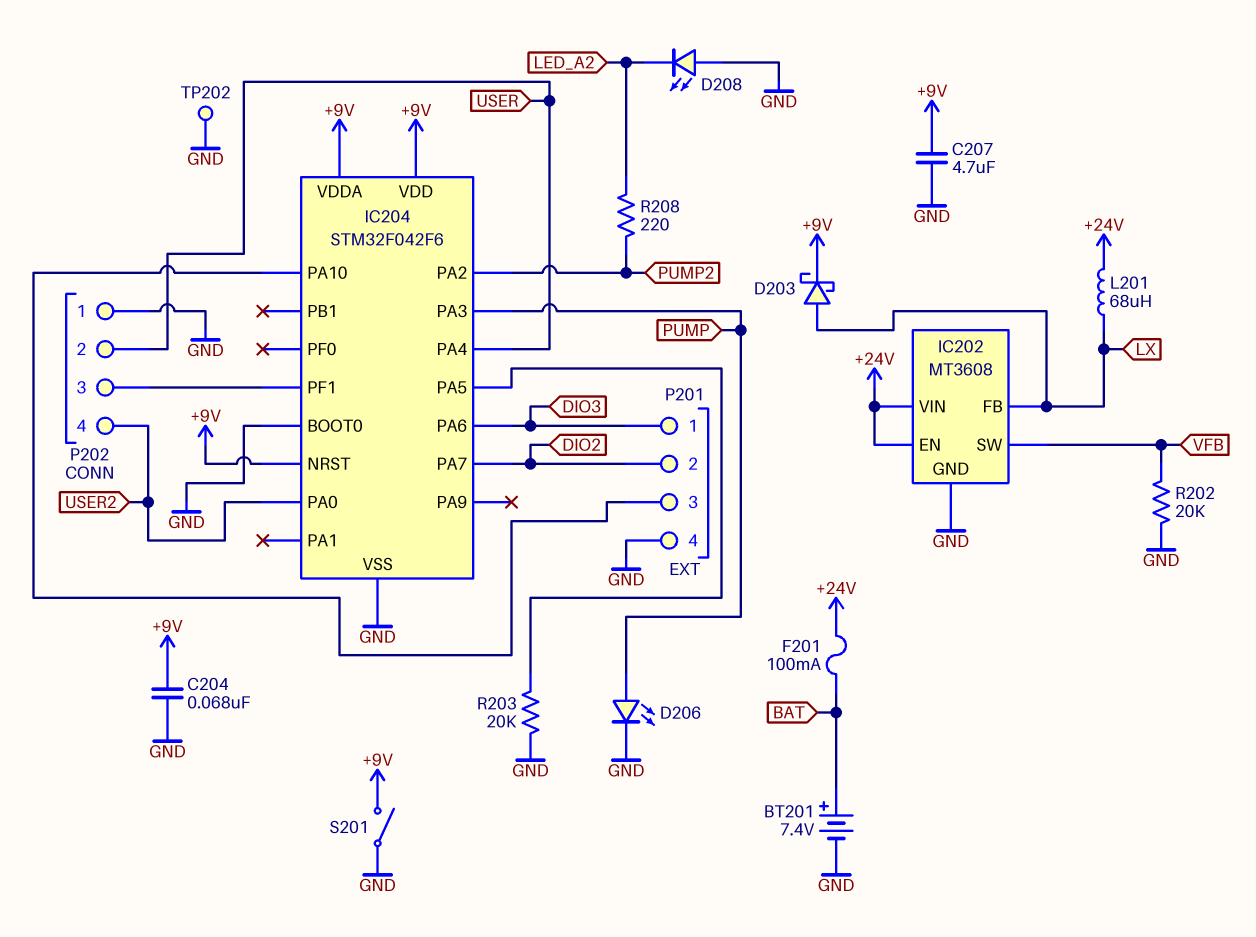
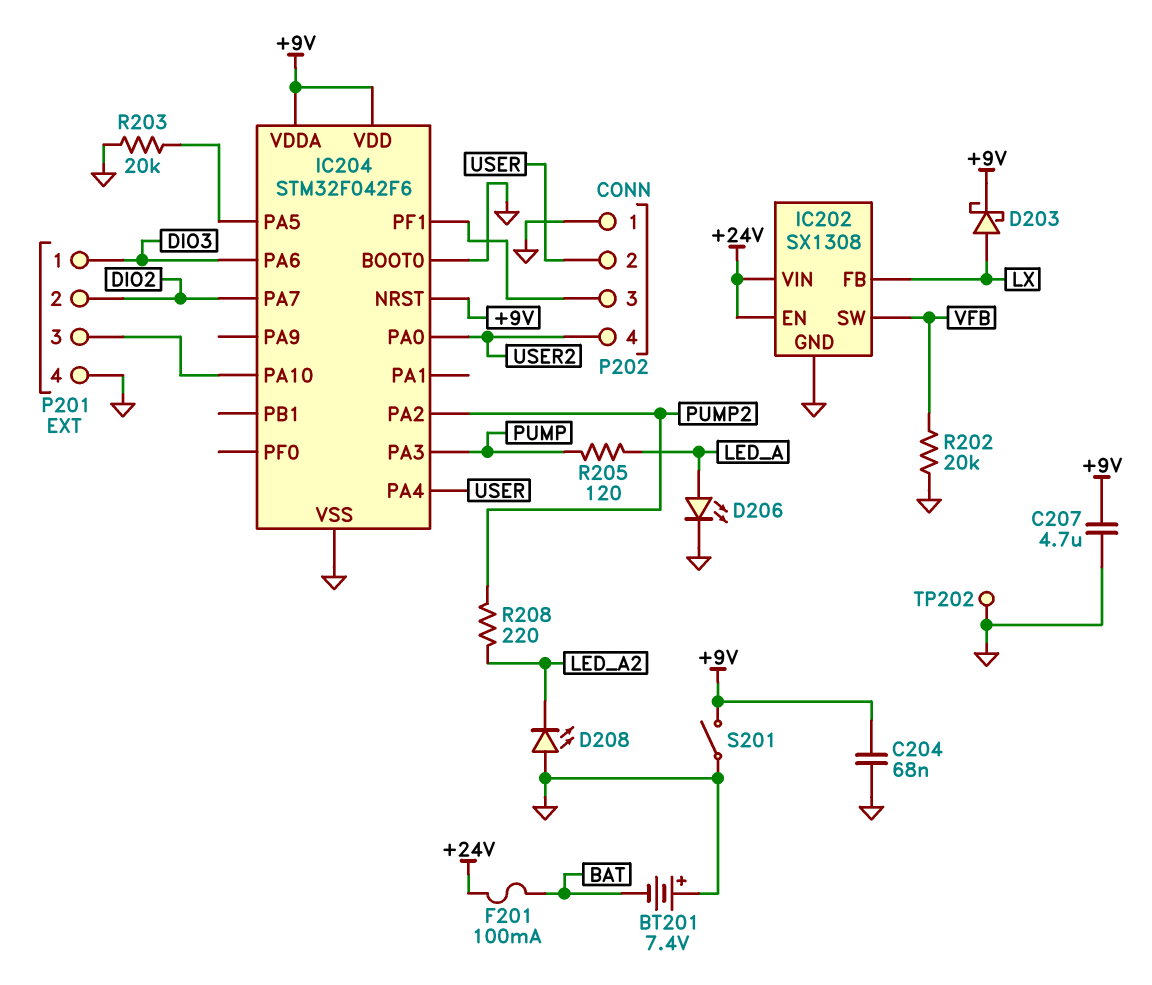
BT201: 7.4V (plus BAT, minus GND) -> 7.4V (plus GND, minus BAT)
D206: LED (A PUMP, K GND) -> LED (A LED_A, K GND)
IC202: MT3608 -> SX1308
L201: 68uH (+24V, LX) -> none
R205: none -> 120 (LED_A, PUMP)

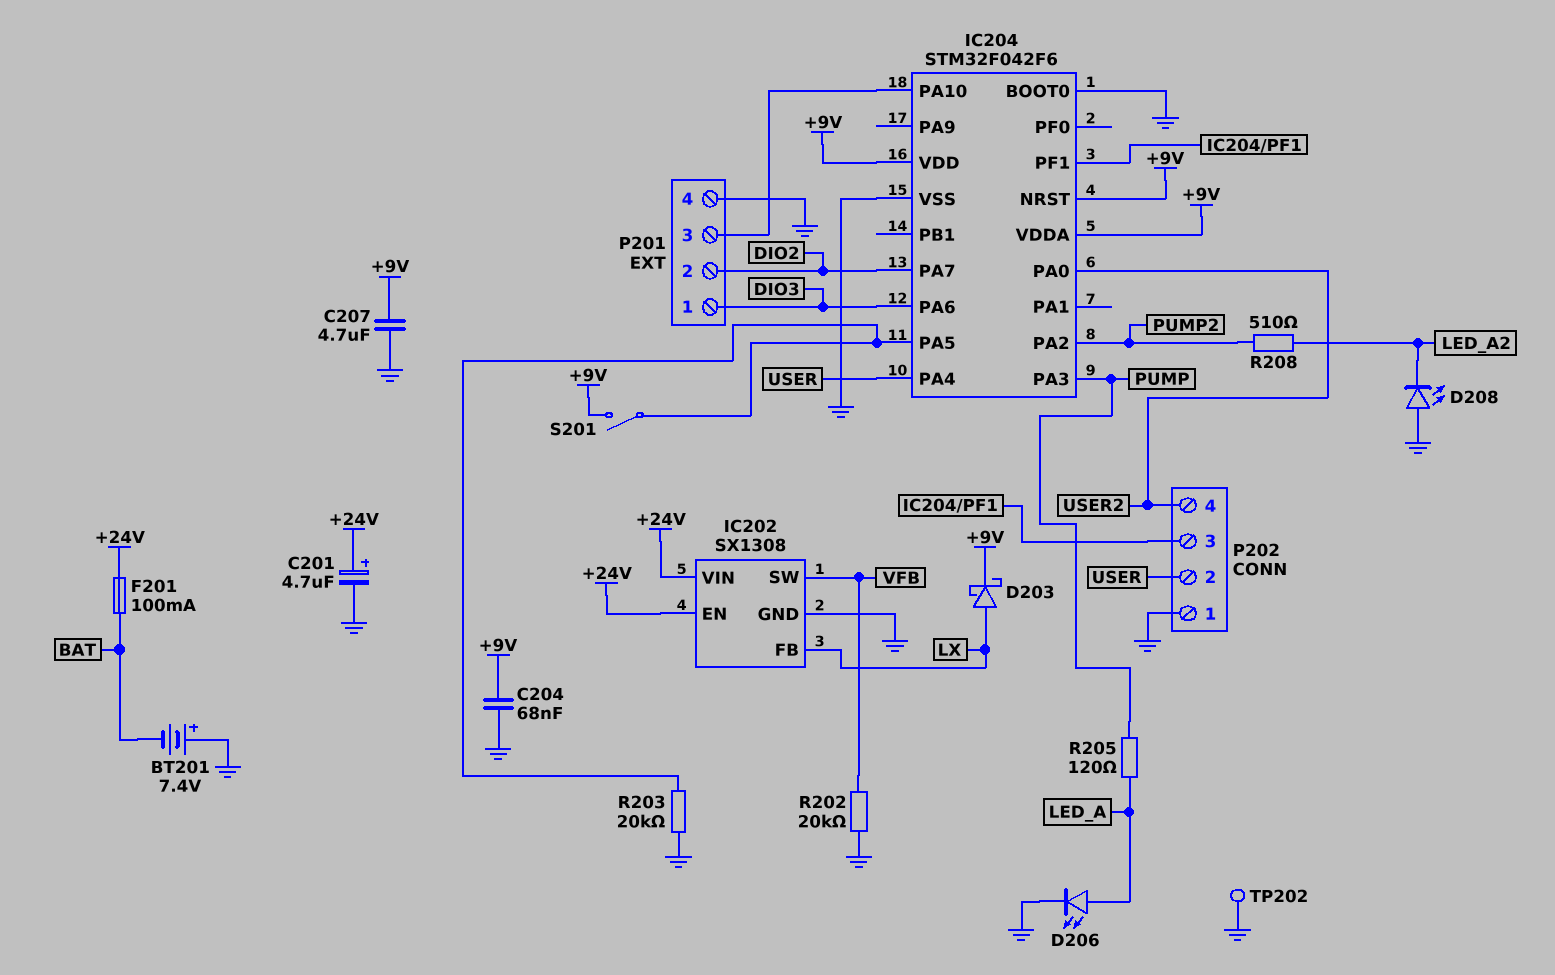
C201: none -> 4.7uF (plus +24V, minus GND)
R208: 220 (LED_A2, PUMP2) -> 510 (LED_A2, PUMP2)
S201: switch (+9V, GND) -> switch (+9V, IC204/PA5)

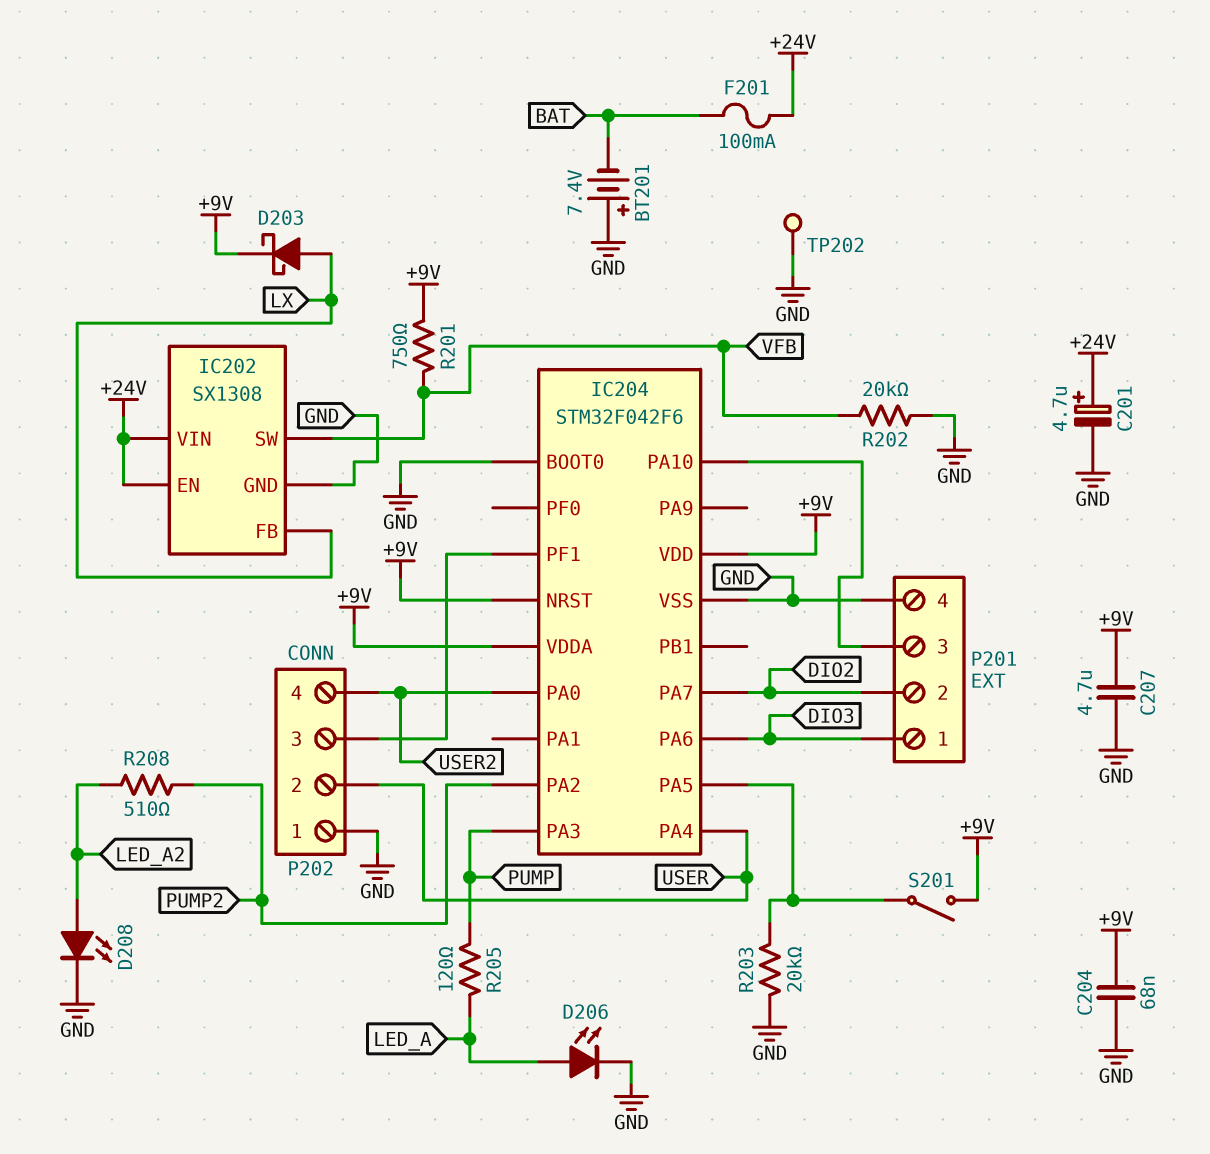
D208: LED (A GND, K LED_A2) -> LED (A LED_A2, K GND)
R201: none -> 750 (+9V, VFB)

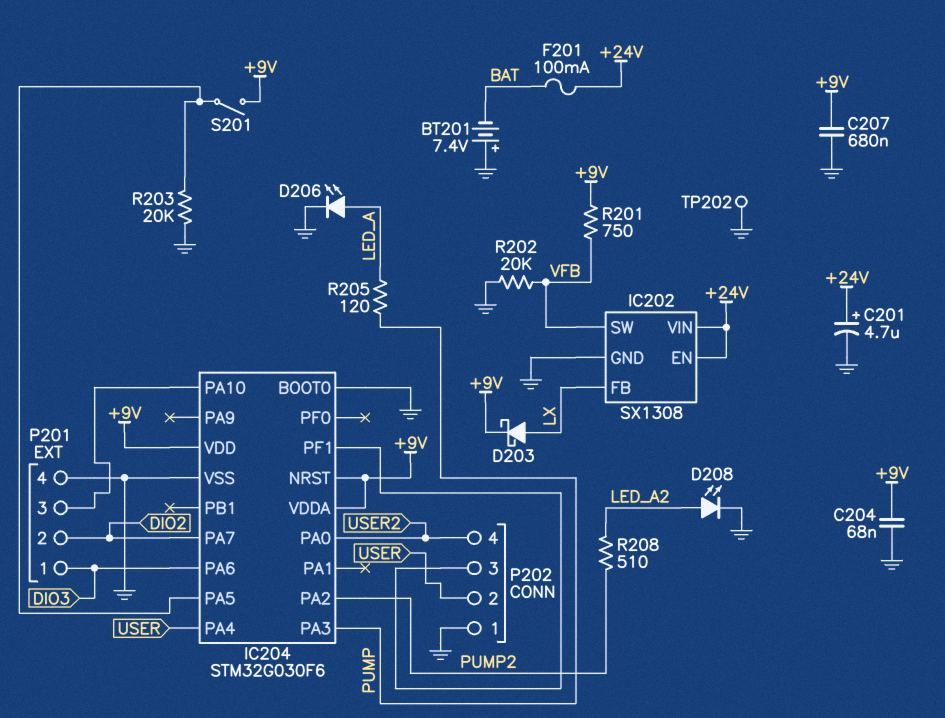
C207: 4.7uF (+9V, GND) -> 680nF (+9V, GND)
IC204: STM32F042F6 -> STM32G030F6

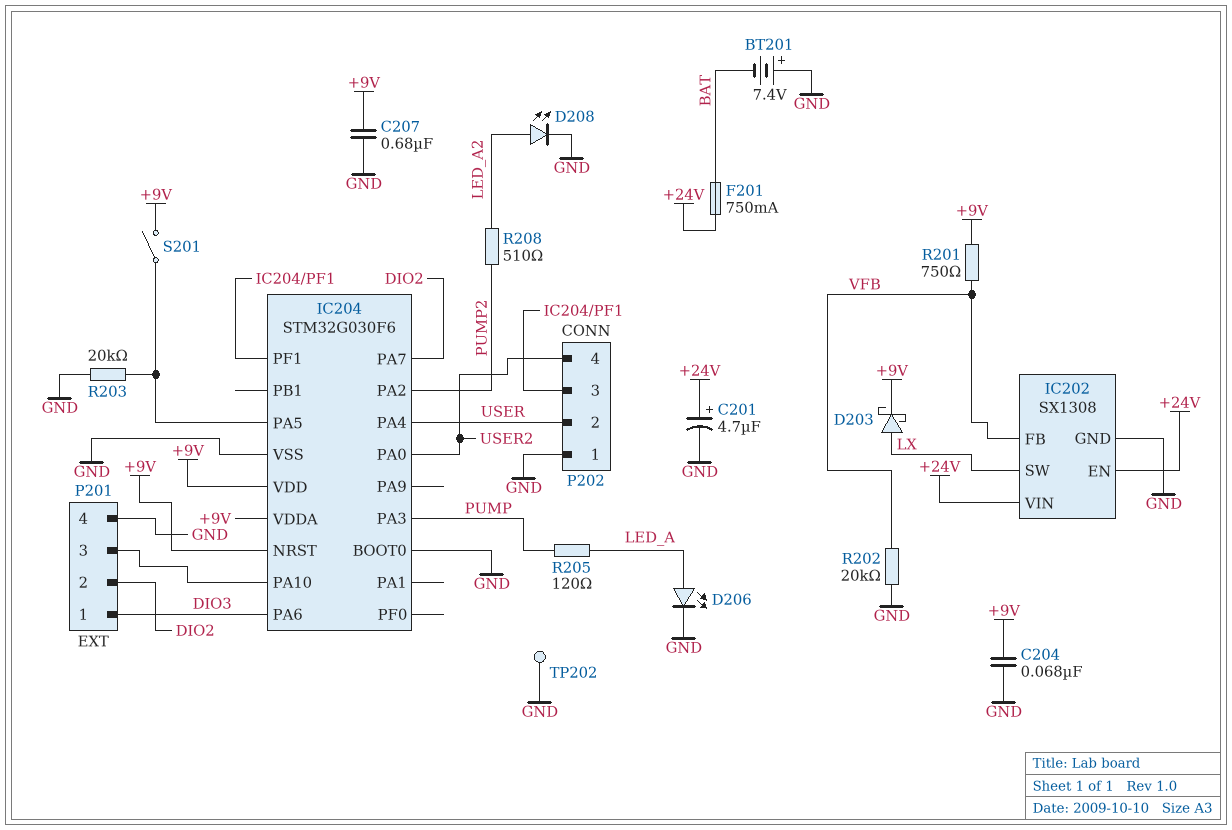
F201: 100mA (+24V, BAT) -> 750mA (+24V, BAT)
IC202 pin FB: LX -> VFB
IC202 pin SW: VFB -> LX

